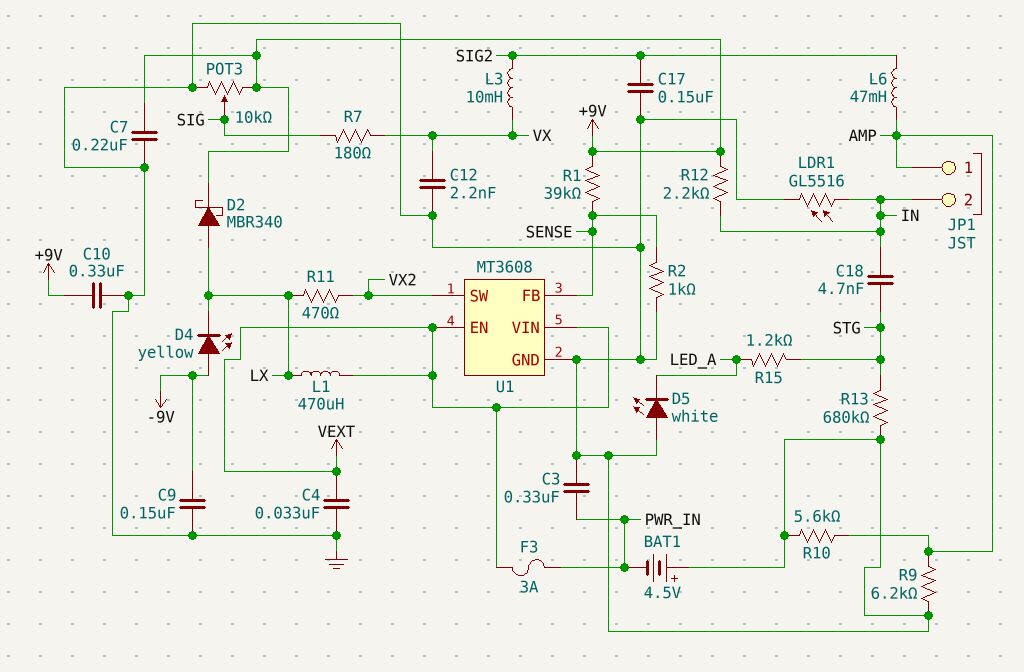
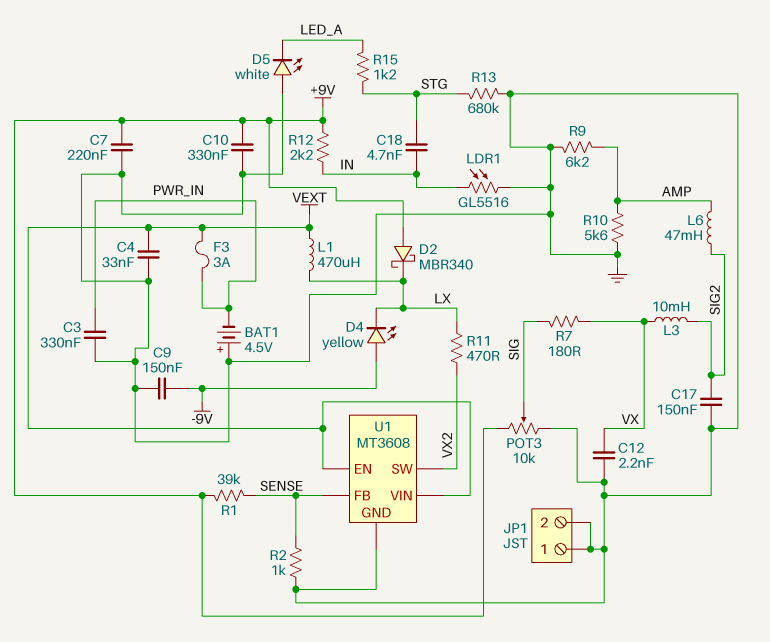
D2: schottky MBR340 (A LX, K +9V) -> schottky MBR340 (A +9V, K LX)
JP1 pin 1: AMP -> GND
JP1 pin 2: IN -> GND

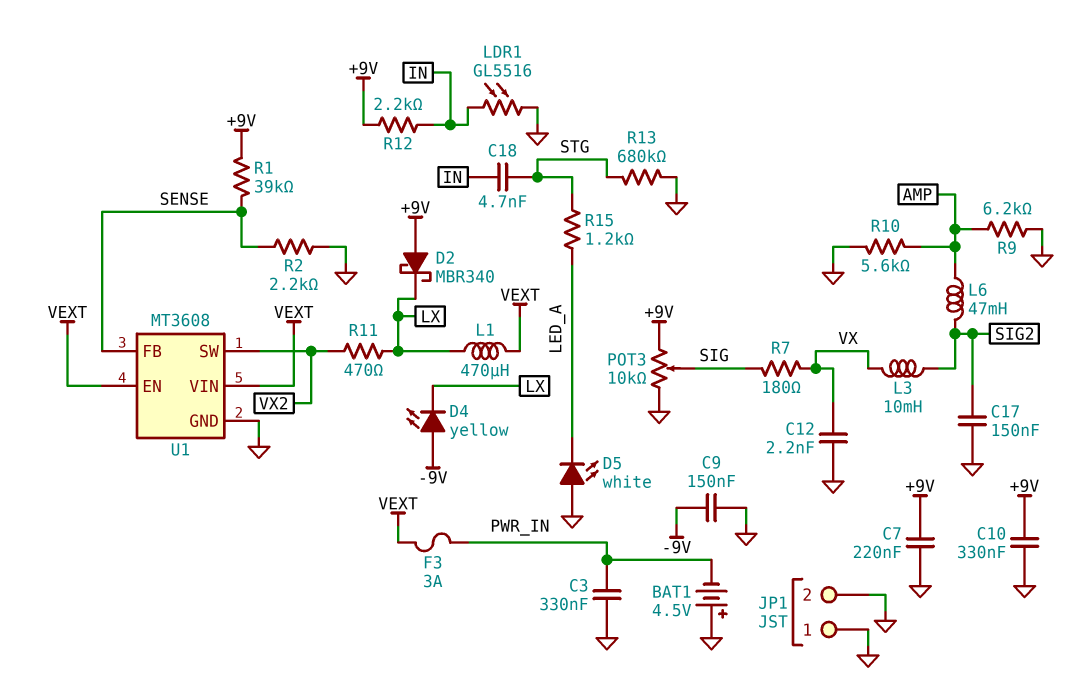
C4: 33nF (GND, VEXT) -> none
R2: 1k (GND, SENSE) -> 2.2k (GND, SENSE)

